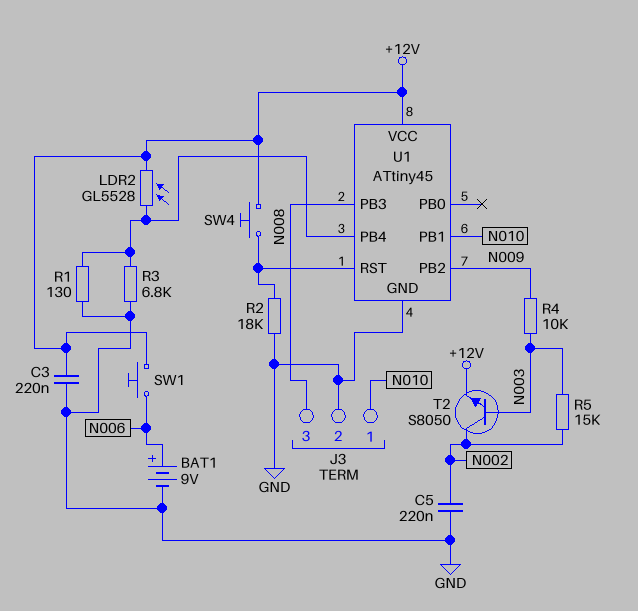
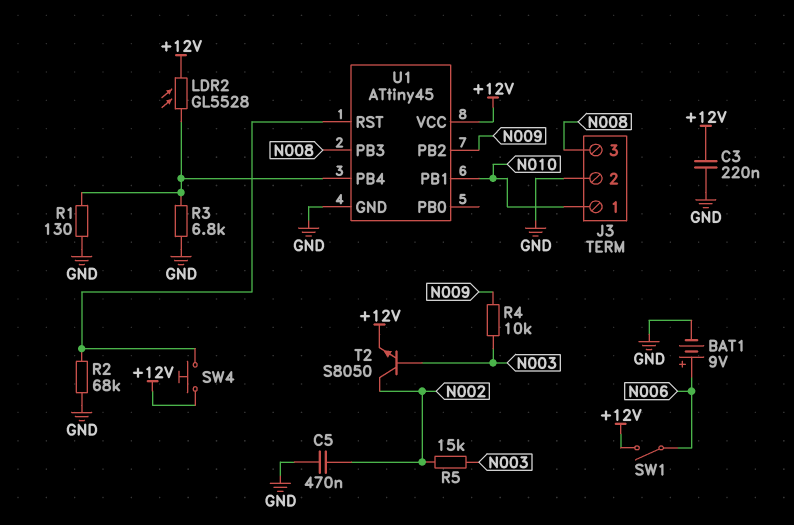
C5: 220nF (GND, N002) -> 470nF (GND, N002)
R2: 18k (GND, U1/RST) -> 68k (GND, U1/RST)
SW1: button (+12V, N006) -> switch (+12V, N006)

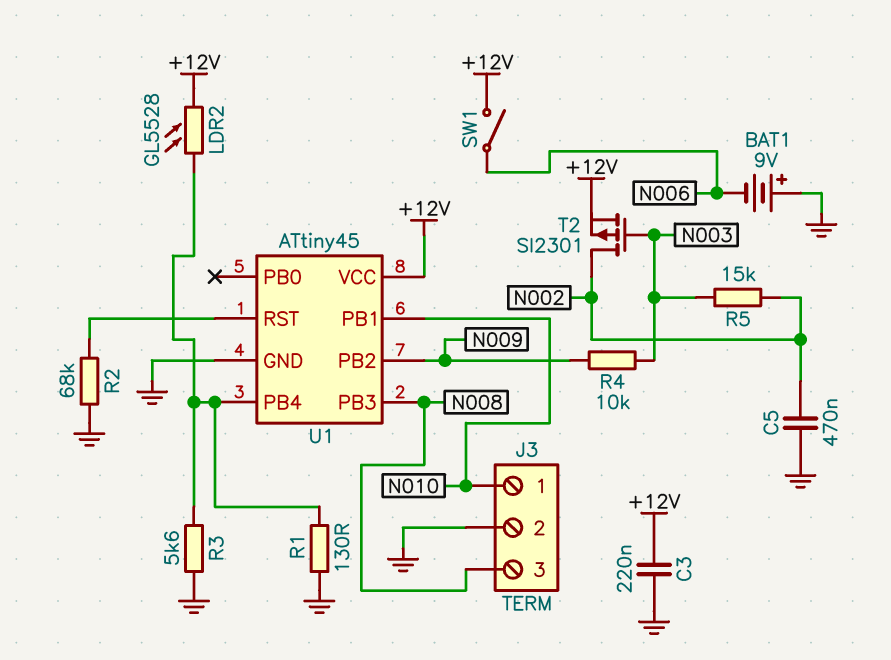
BAT1: 9V (plus N006, minus GND) -> 9V (plus GND, minus N006)
R3: 6.8k (GND, U1/PB4) -> 5.6k (GND, U1/PB4)
SW4: button (+12V, U1/RST) -> none
T2: NPN S8050 (B N003, C N002, E +12V) -> PMOS SI2301 (G N003, D N002, S +12V)

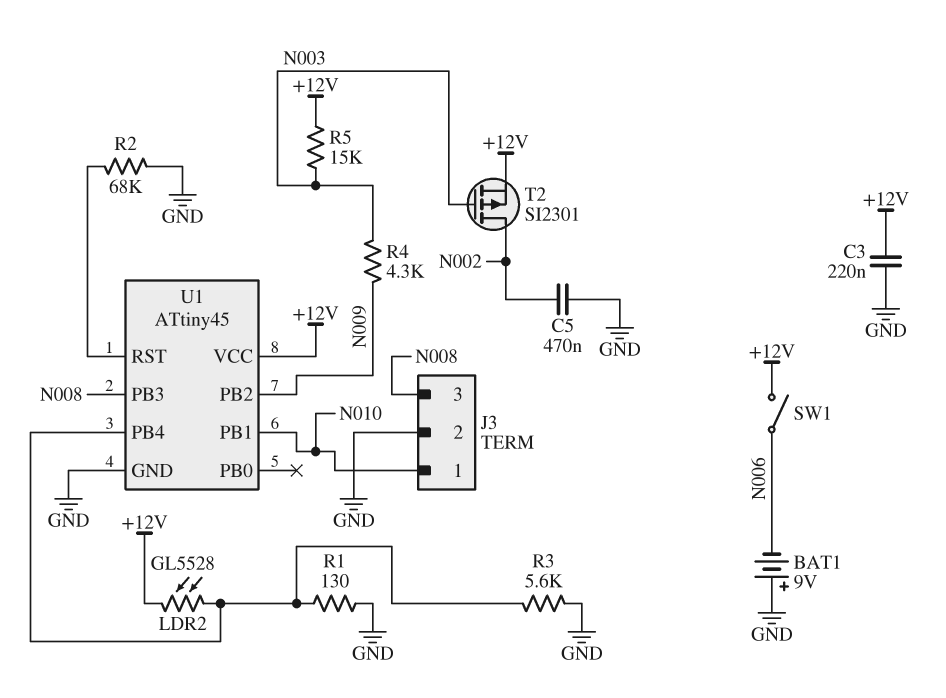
R4: 10k (N003, N009) -> 4.3k (N003, N009)
R5: 15k (N002, N003) -> 15k (+12V, N003)

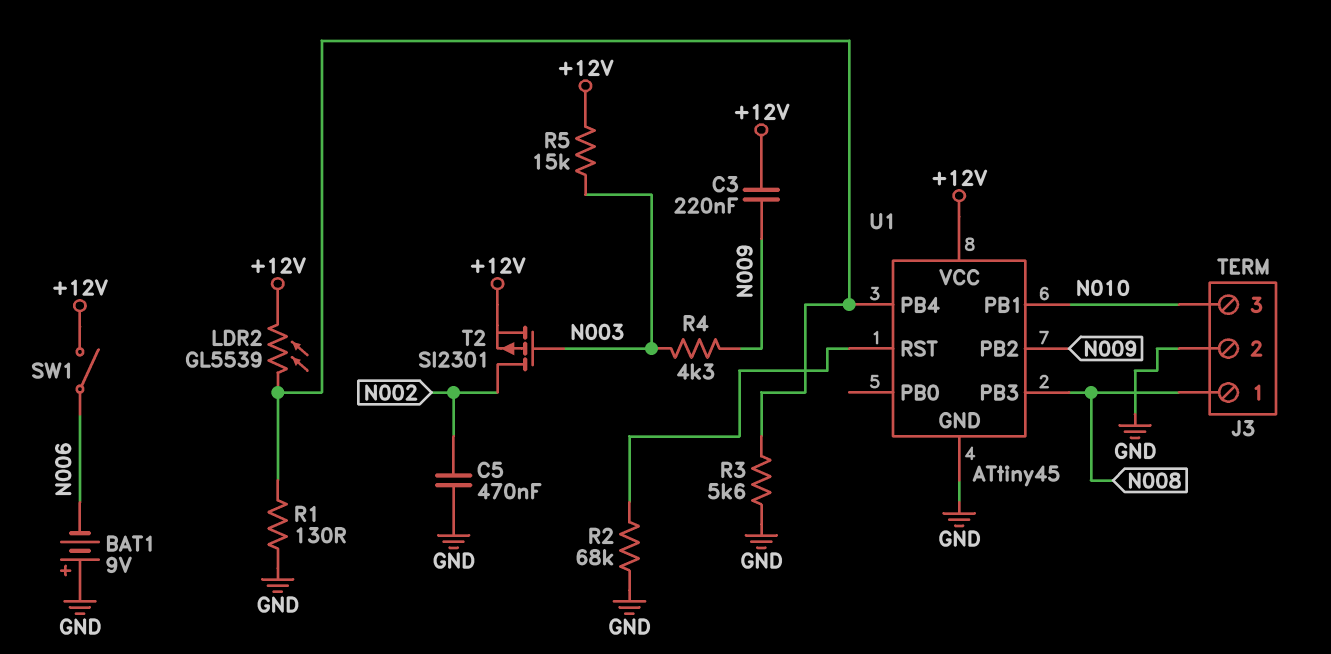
C3: 220nF (+12V, GND) -> 220nF (+12V, N009)
J3 pin 1: N010 -> N008
J3 pin 3: N008 -> N010
LDR2: GL5528 (+12V, U1/PB4) -> GL5539 (+12V, U1/PB4)

